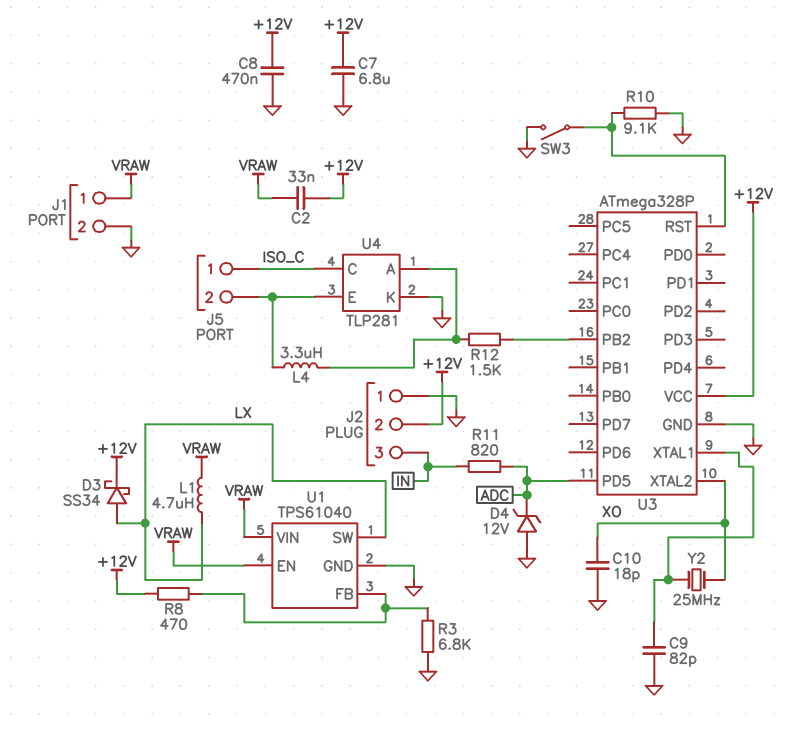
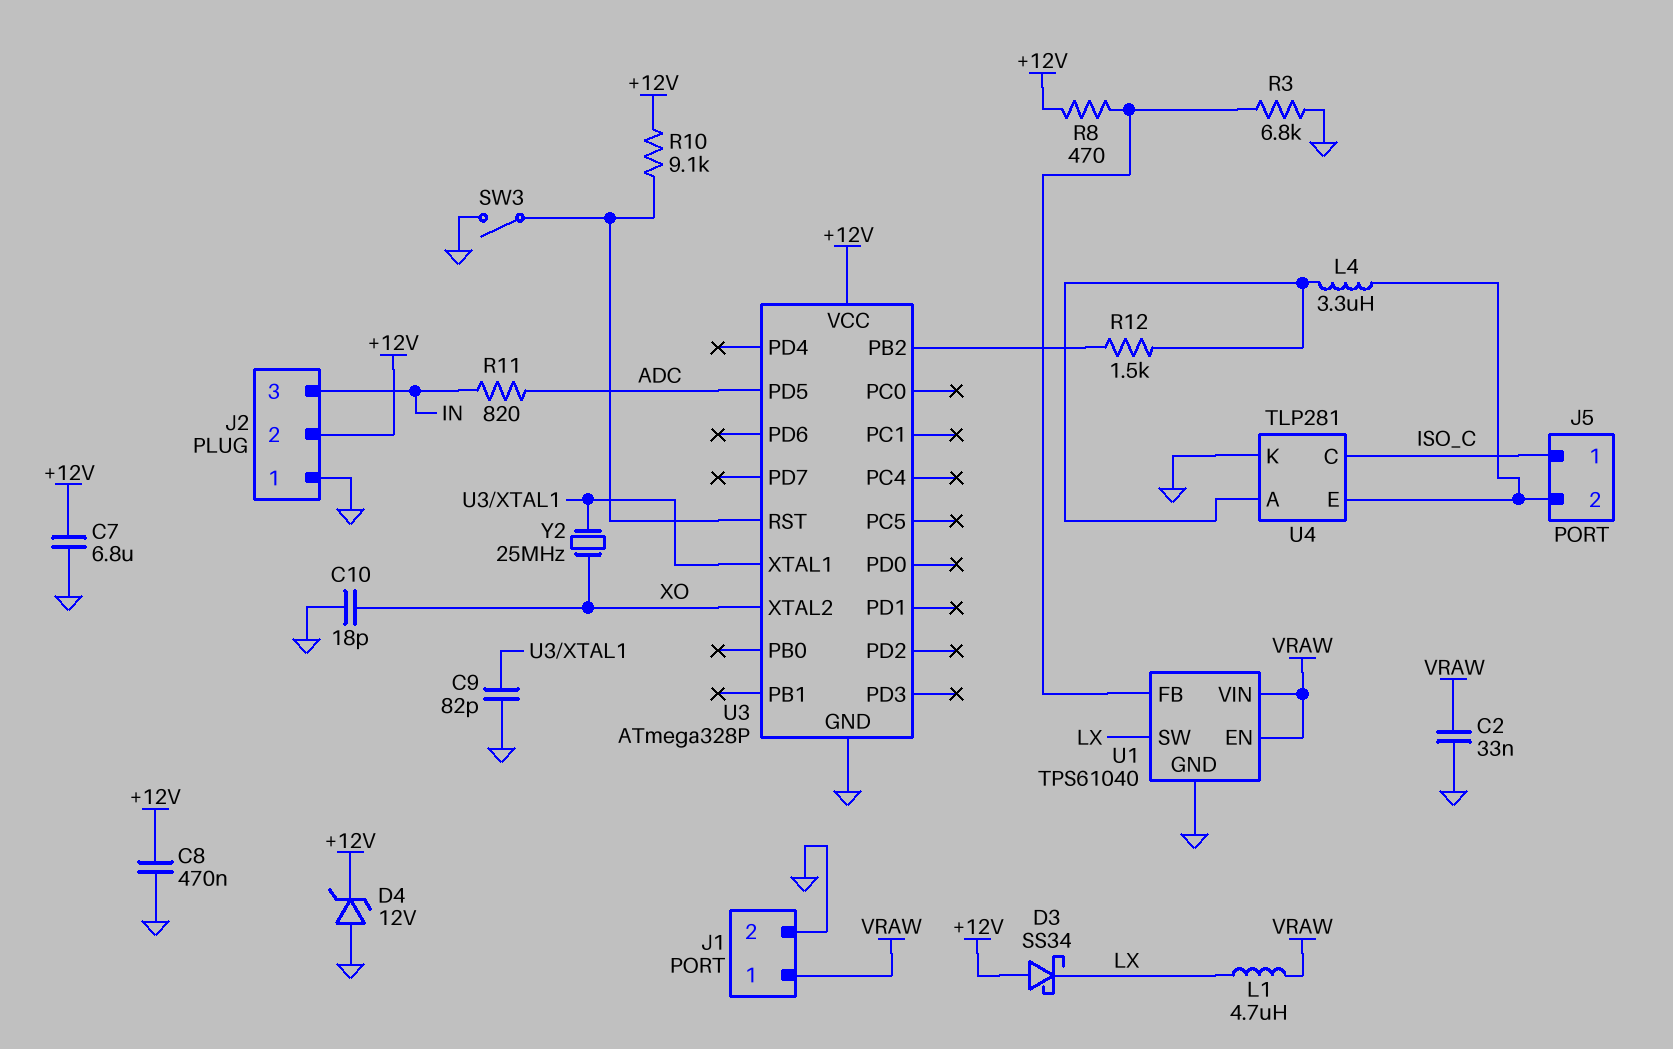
C2: 33nF (+12V, VRAW) -> 33nF (GND, VRAW)
D3: schottky SS34 (A LX, K +12V) -> schottky SS34 (A +12V, K LX)
D4: zener 12V (A GND, K ADC) -> zener 12V (A GND, K +12V)
R10: 9.1k (GND, U3/RST) -> 9.1k (+12V, U3/RST)

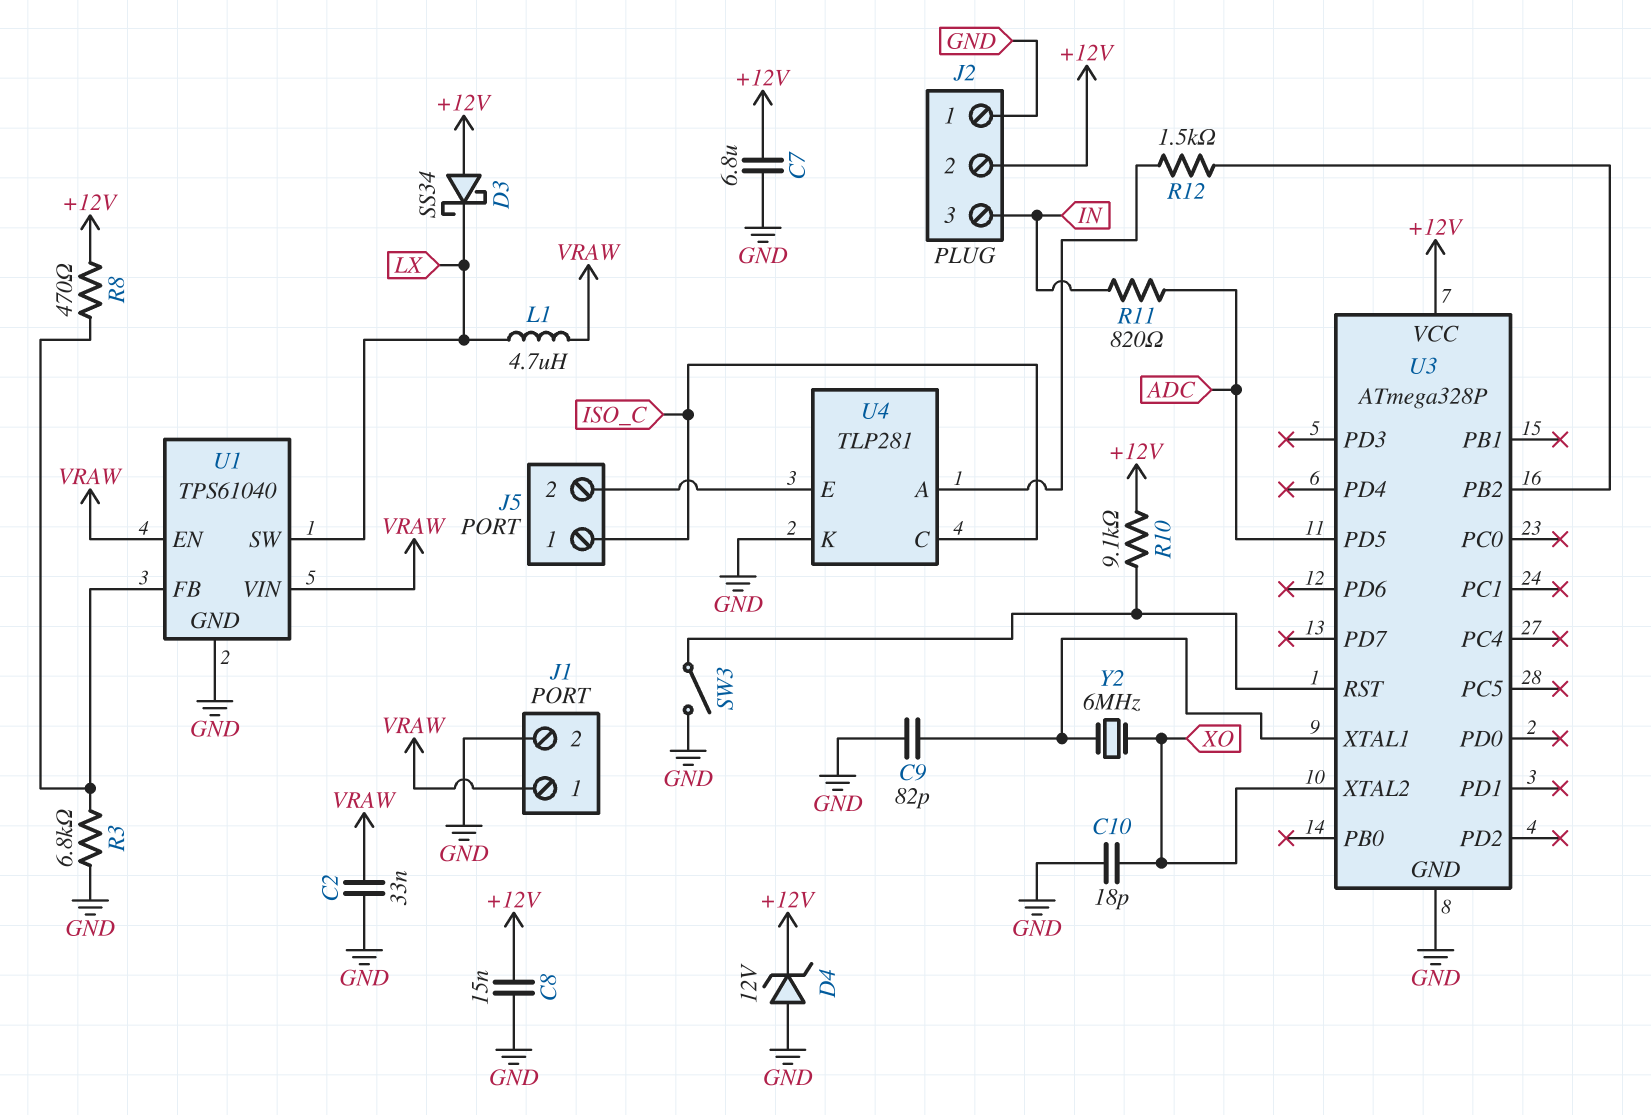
C8: 470nF (+12V, GND) -> 15nF (+12V, GND)
L4: 3.3uH (J5/2, U4/A) -> none
Y2: 25MHz (U3/XTAL1, XO) -> 6MHz (U3/XTAL1, XO)

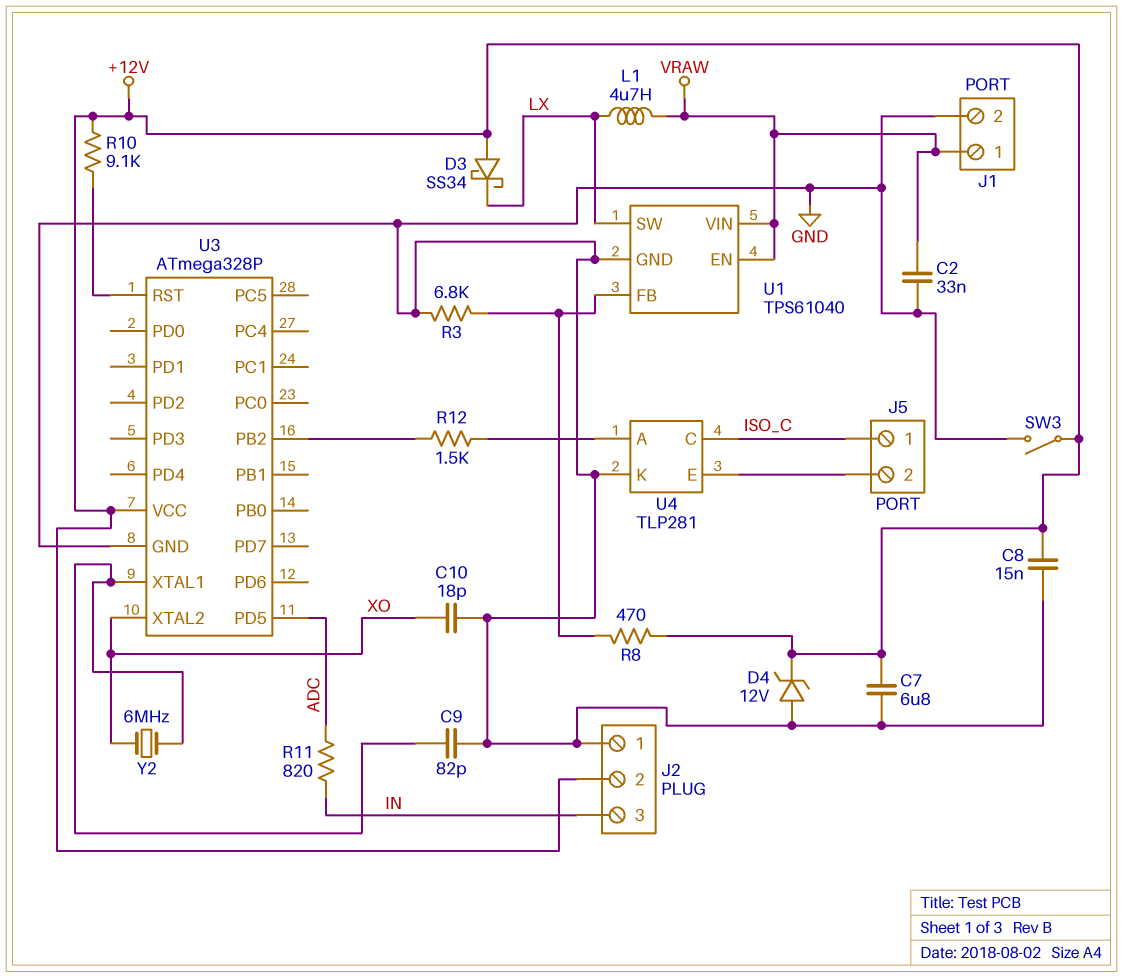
SW3: switch (GND, U3/RST) -> switch (+12V, GND)

